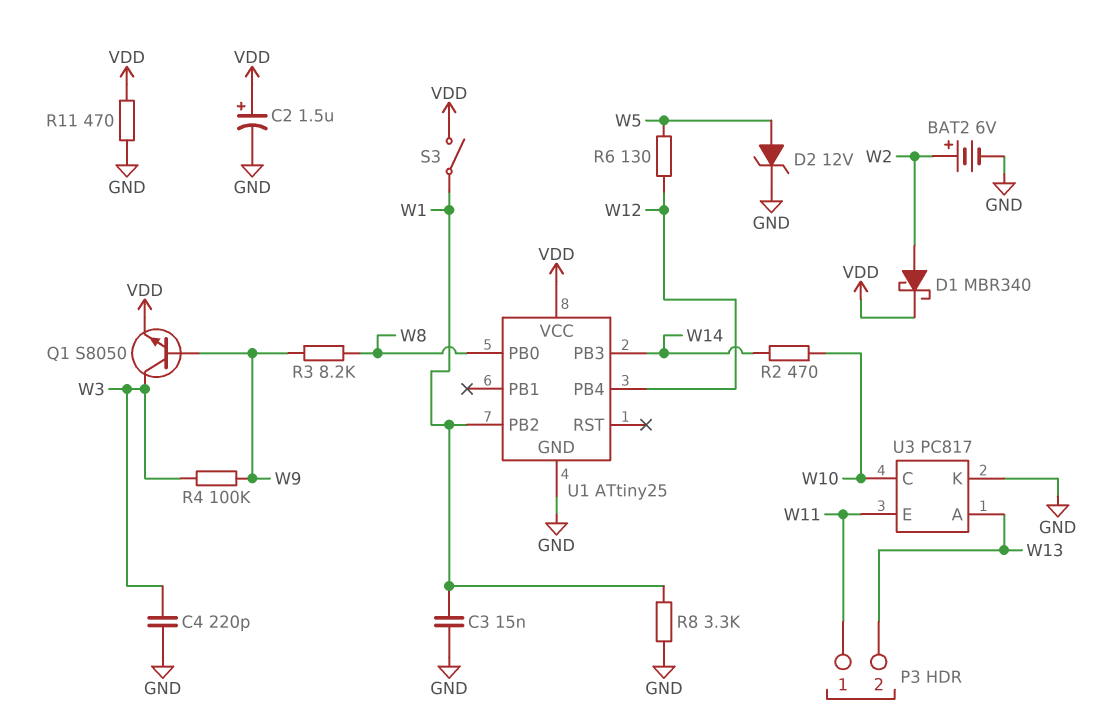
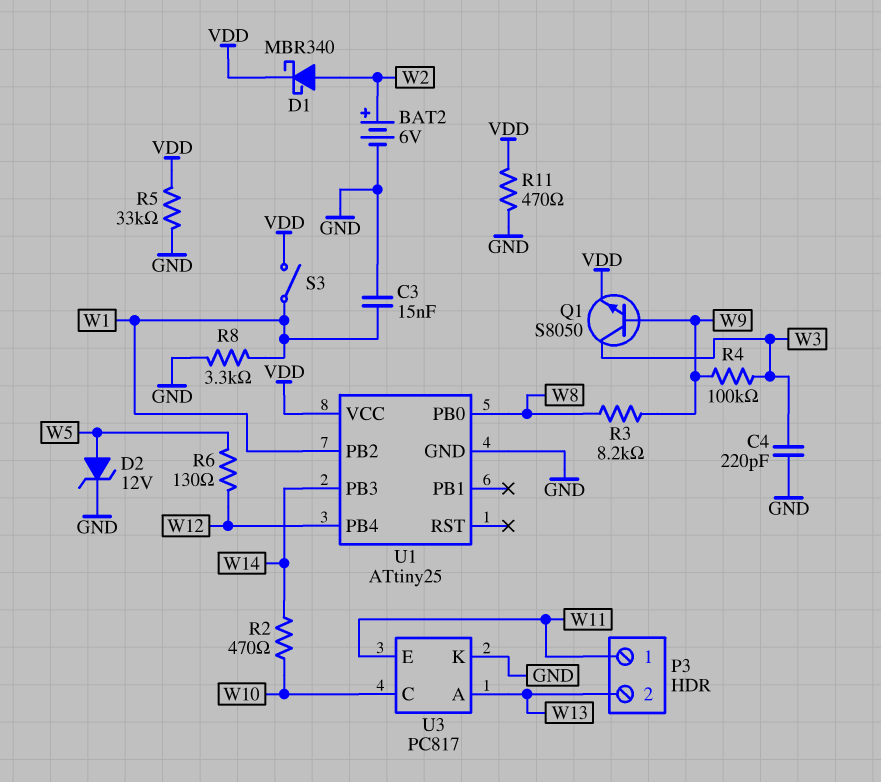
C2: 1.5uF (plus VDD, minus GND) -> none
R5: none -> 33k (GND, VDD)

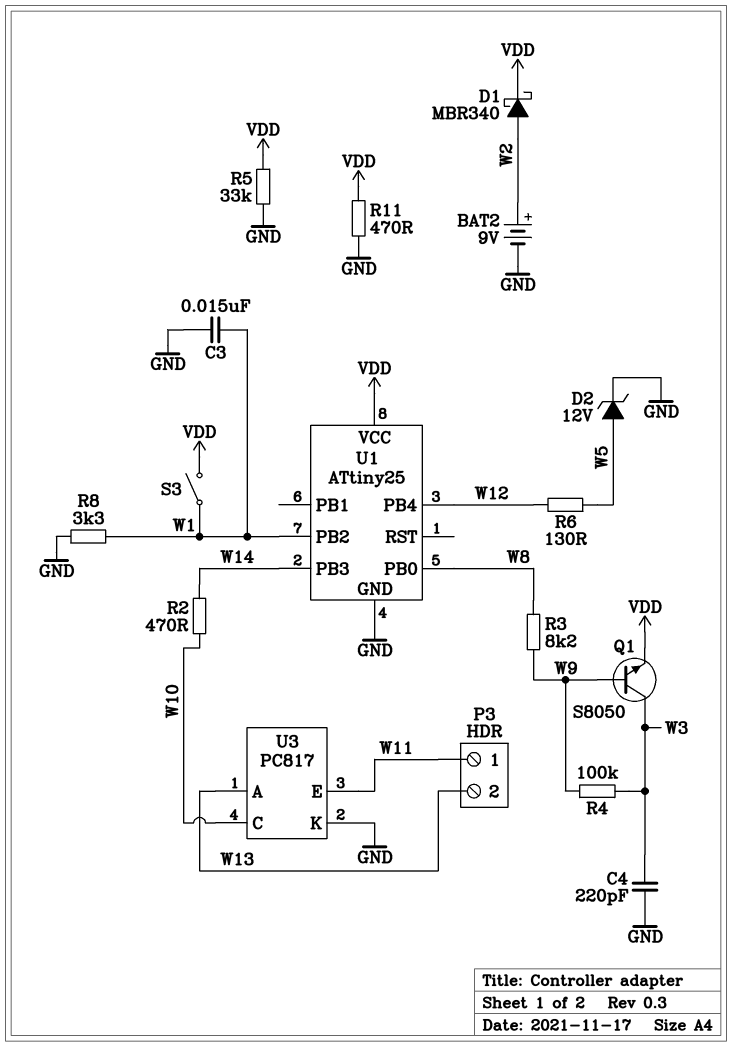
BAT2: 6V (plus W2, minus GND) -> 9V (plus W2, minus GND)

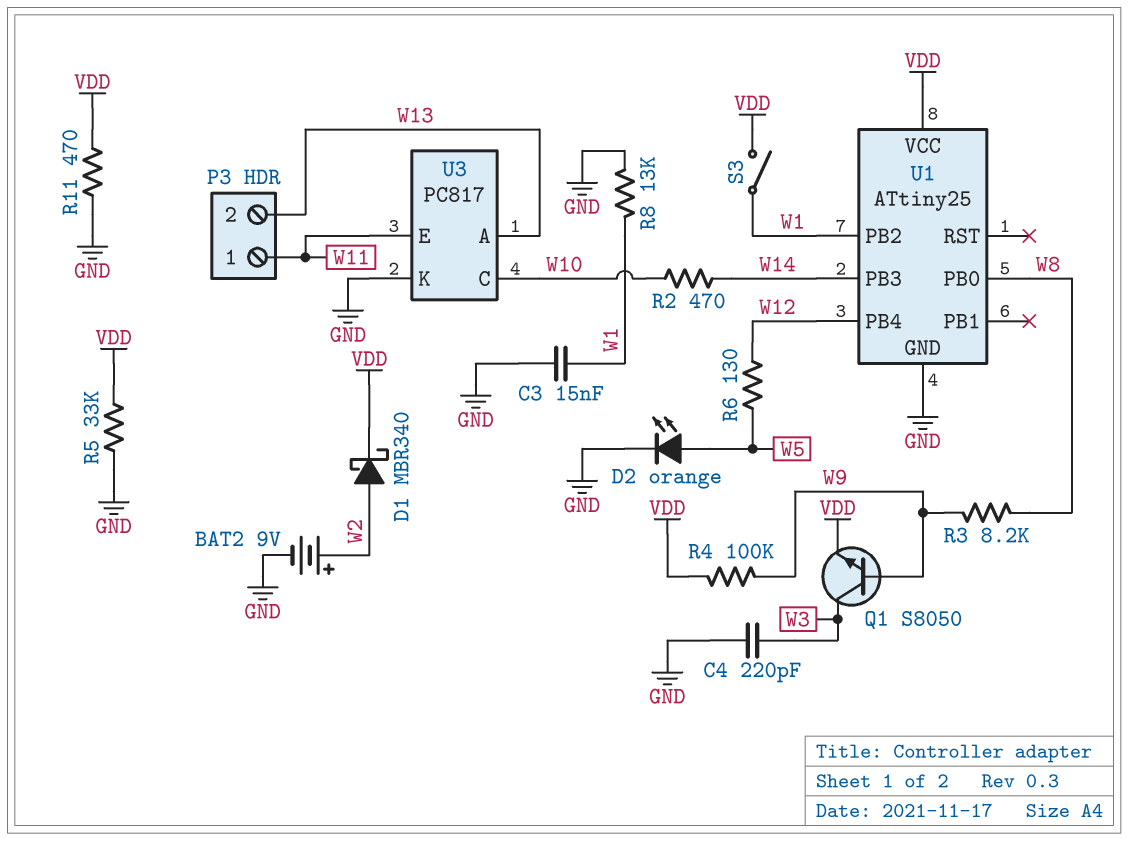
D2: zener 12V (A W5, K GND) -> LED orange (A W5, K GND)
R4: 100k (W3, W9) -> 100k (VDD, W9)
R8: 3.3k (GND, W1) -> 13k (GND, W1)

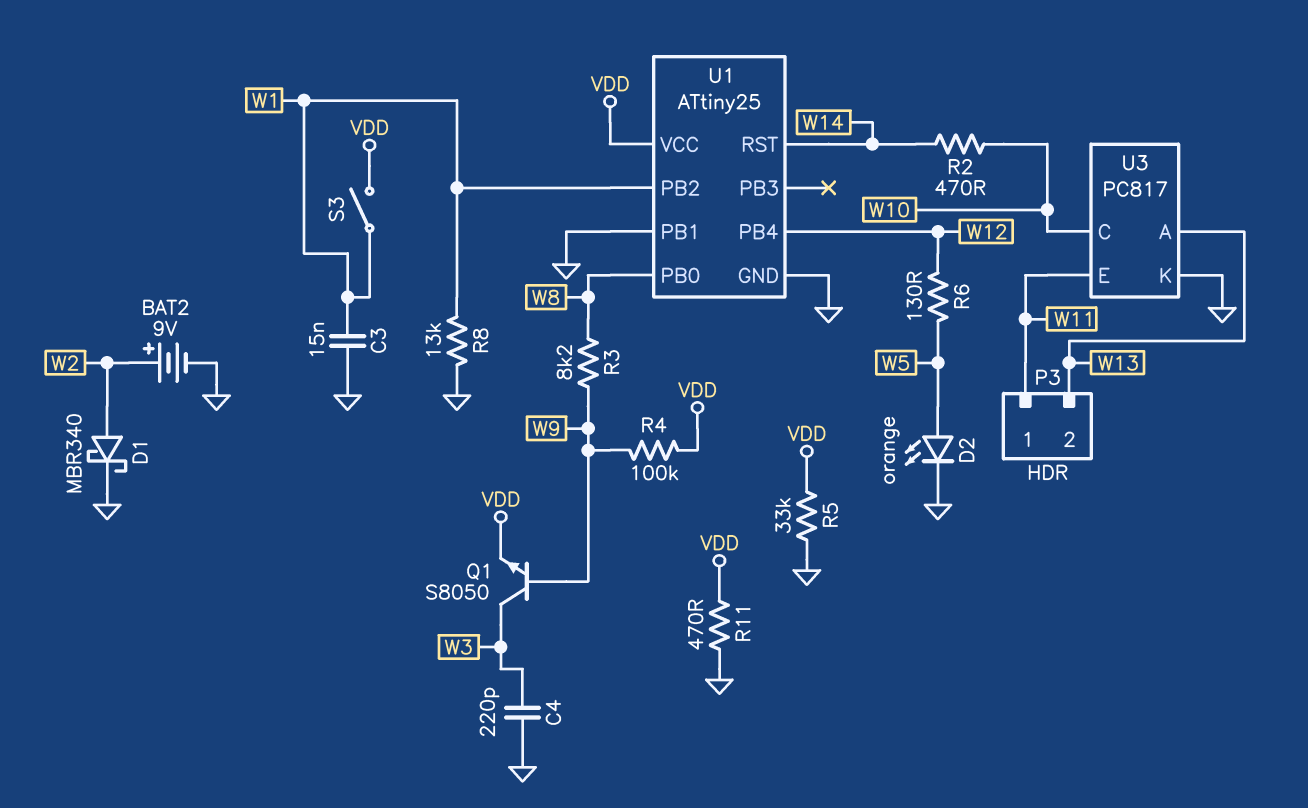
D1: schottky MBR340 (A W2, K VDD) -> schottky MBR340 (A W2, K GND)
U1 pin PB1: none -> GND
U1 pin PB3: W14 -> none
U1 pin RST: none -> W14

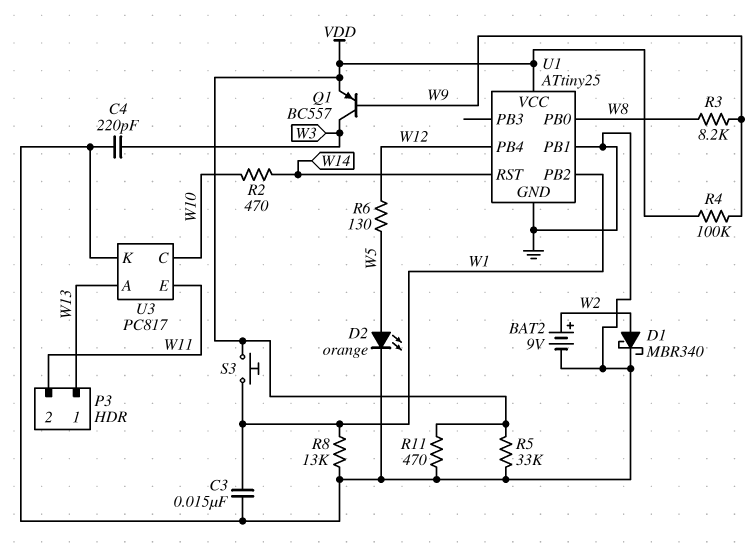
P3 pin 1: W11 -> W13
P3 pin 2: W13 -> W11
Q1: NPN S8050 (B W9, C W3, E VDD) -> PNP BC557 (B W9, C W3, E VDD)
S3: switch (VDD, W1) -> button (VDD, W1)

